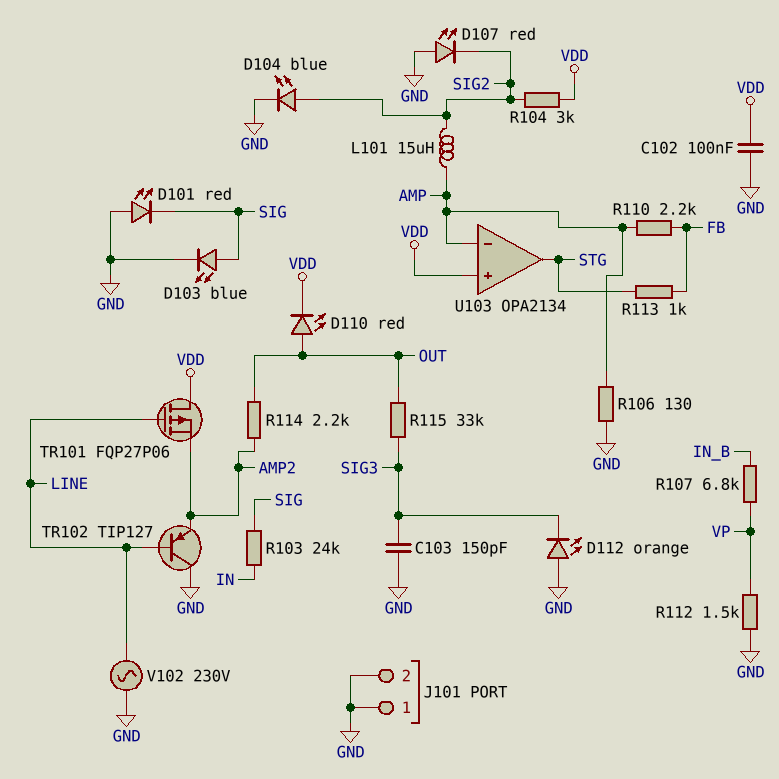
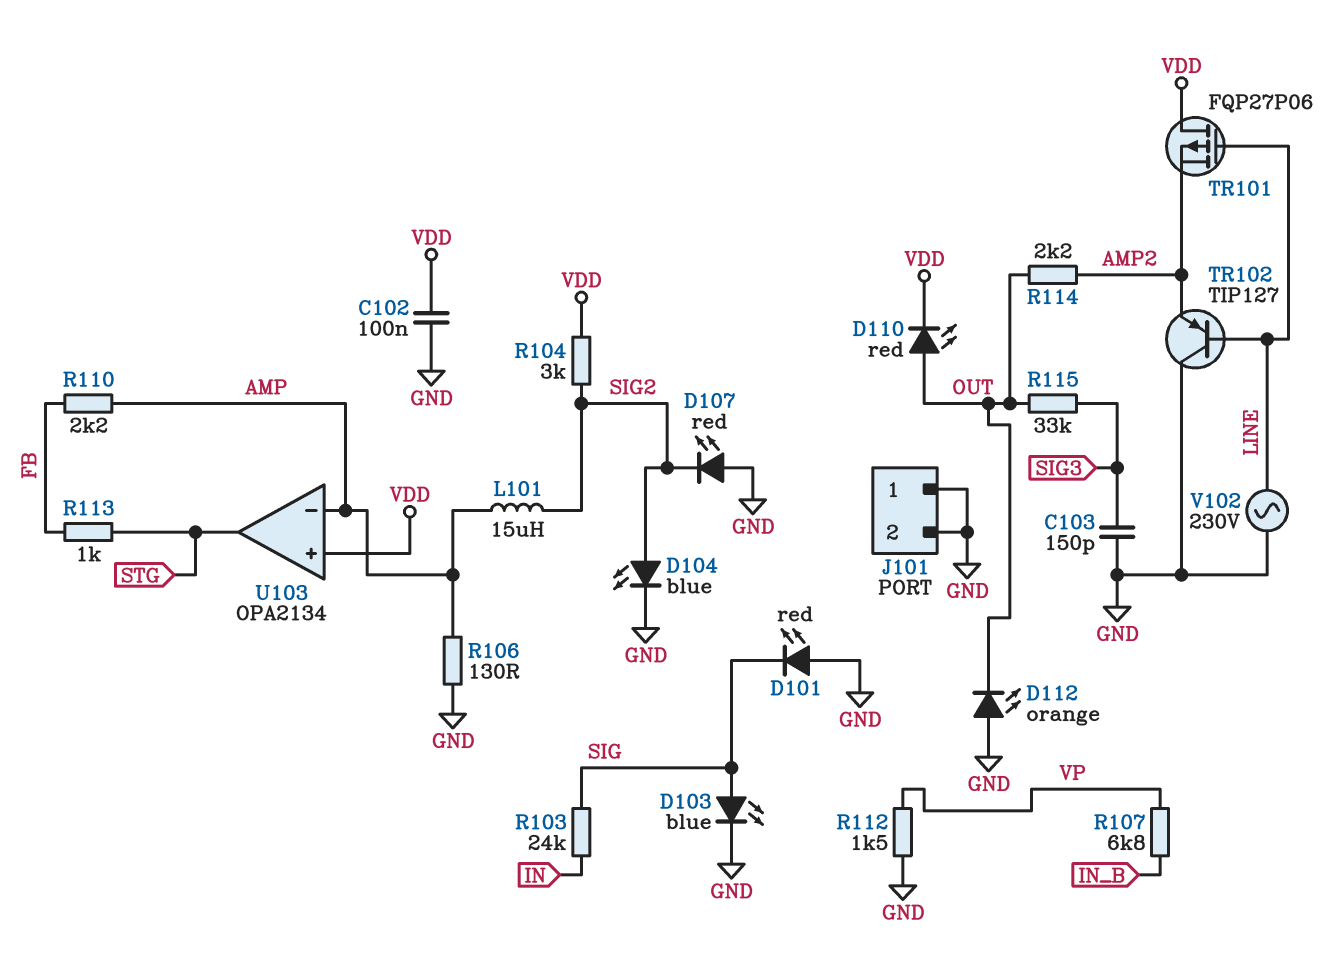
D112: LED orange (A GND, K SIG3) -> LED orange (A GND, K OUT)

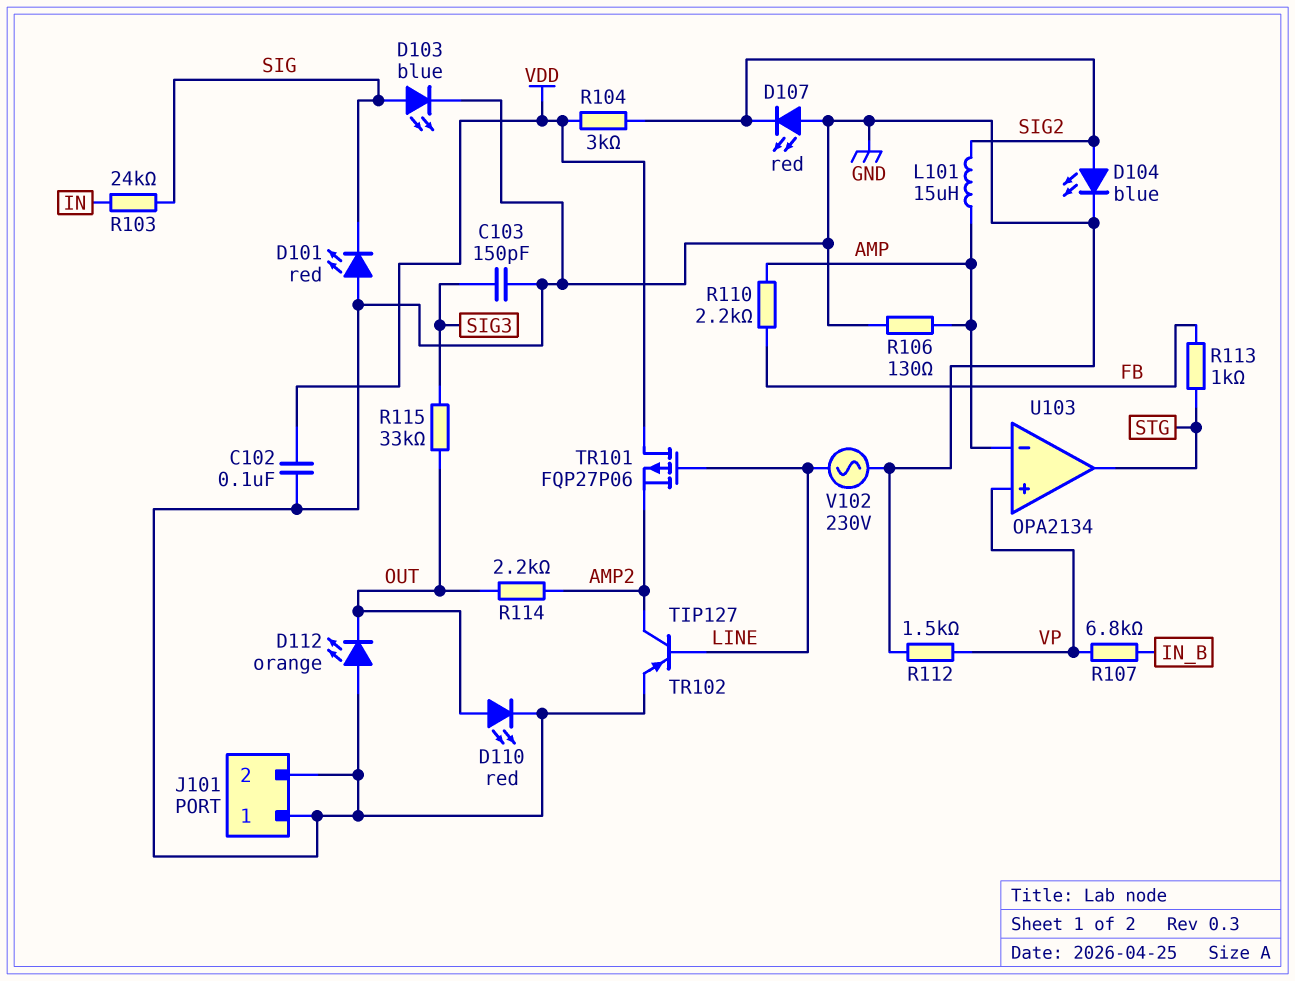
D110: LED red (A OUT, K VDD) -> LED red (A OUT, K GND)
TR102: PNP TIP127 (B LINE, C GND, E AMP2) -> PNP TIP127 (B LINE, C AMP2, E GND)
U103 pin in+: VDD -> VP

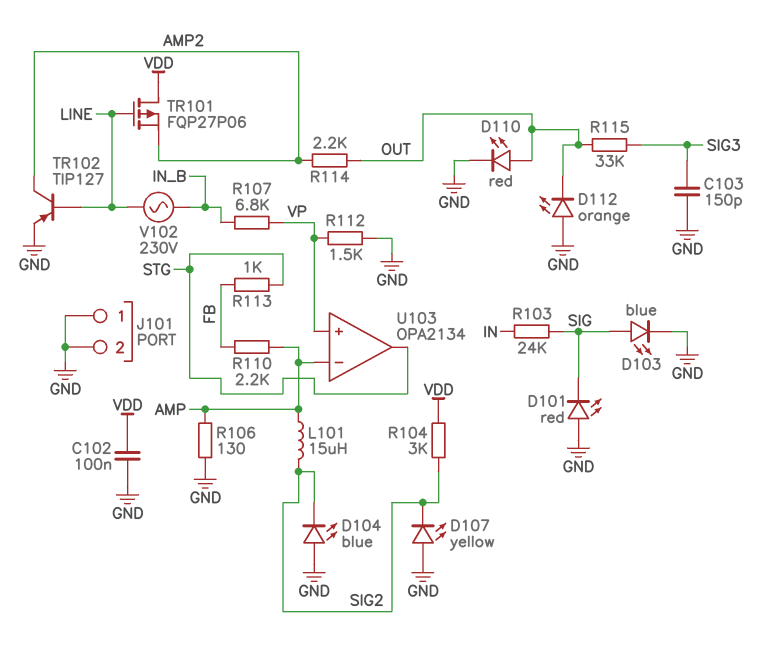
D104: LED blue (A SIG2, K GND) -> LED blue (A GND, K SIG2)
D107: LED red (A GND, K SIG2) -> LED yellow (A GND, K SIG2)
V102: AC 230V (GND, LINE) -> AC 230V (IN_B, LINE)

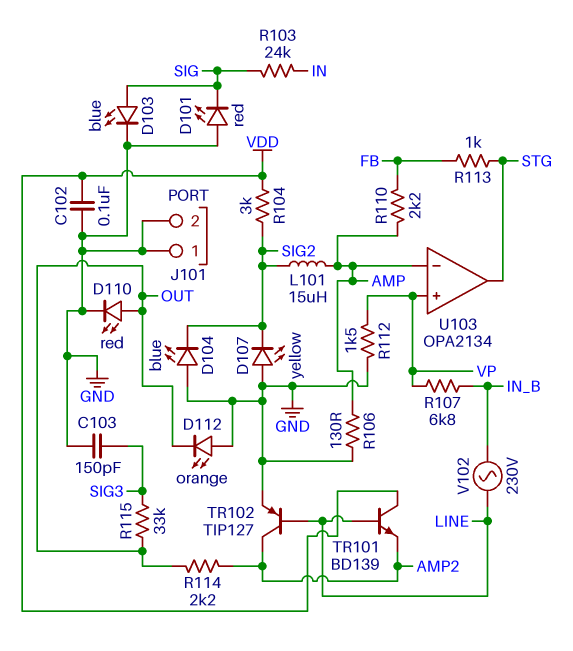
TR101: PMOS FQP27P06 (G LINE, D VDD, S AMP2) -> NPN BD139 (B LINE, C VDD, E AMP2)

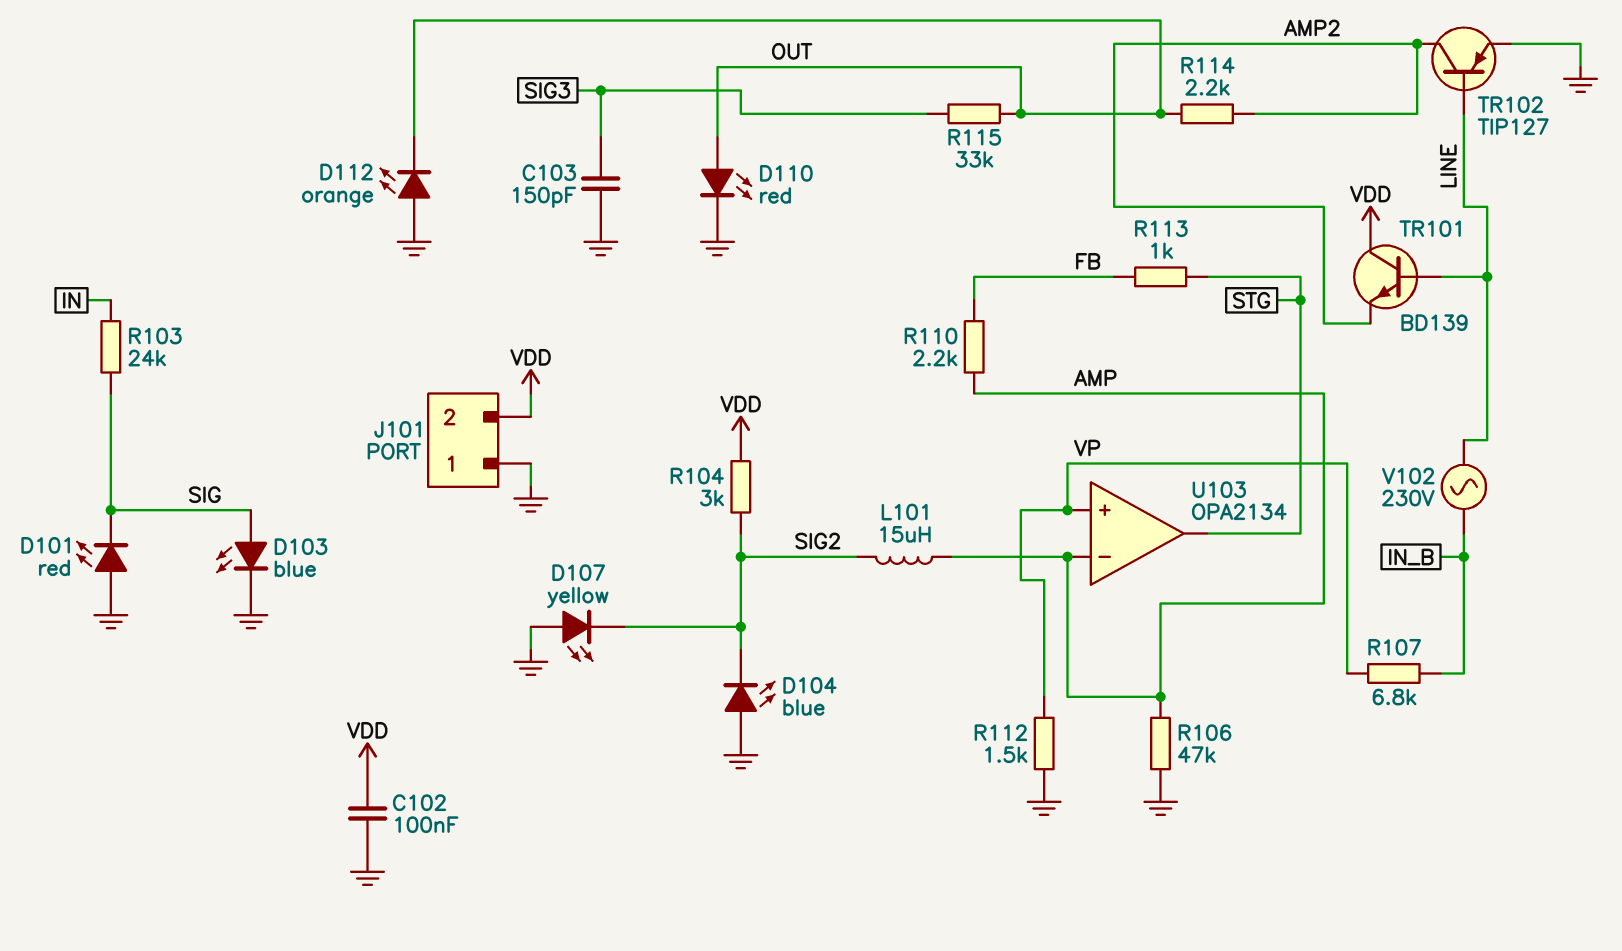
J101 pin 2: GND -> VDD
R106: 130 (AMP, GND) -> 47k (AMP, GND)

